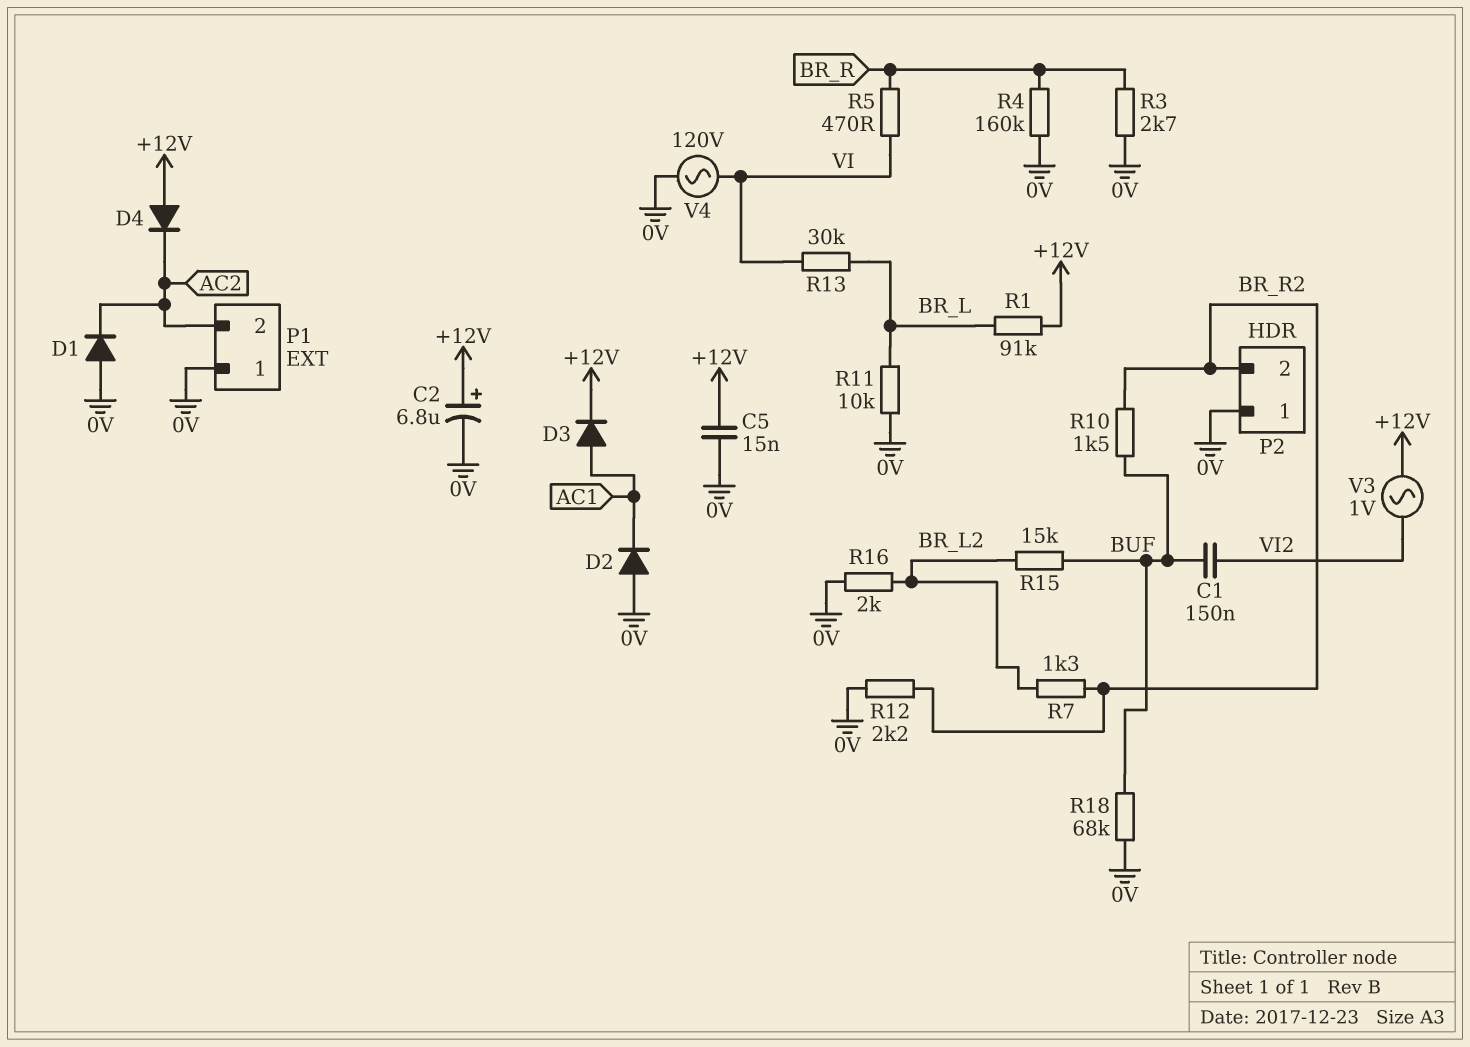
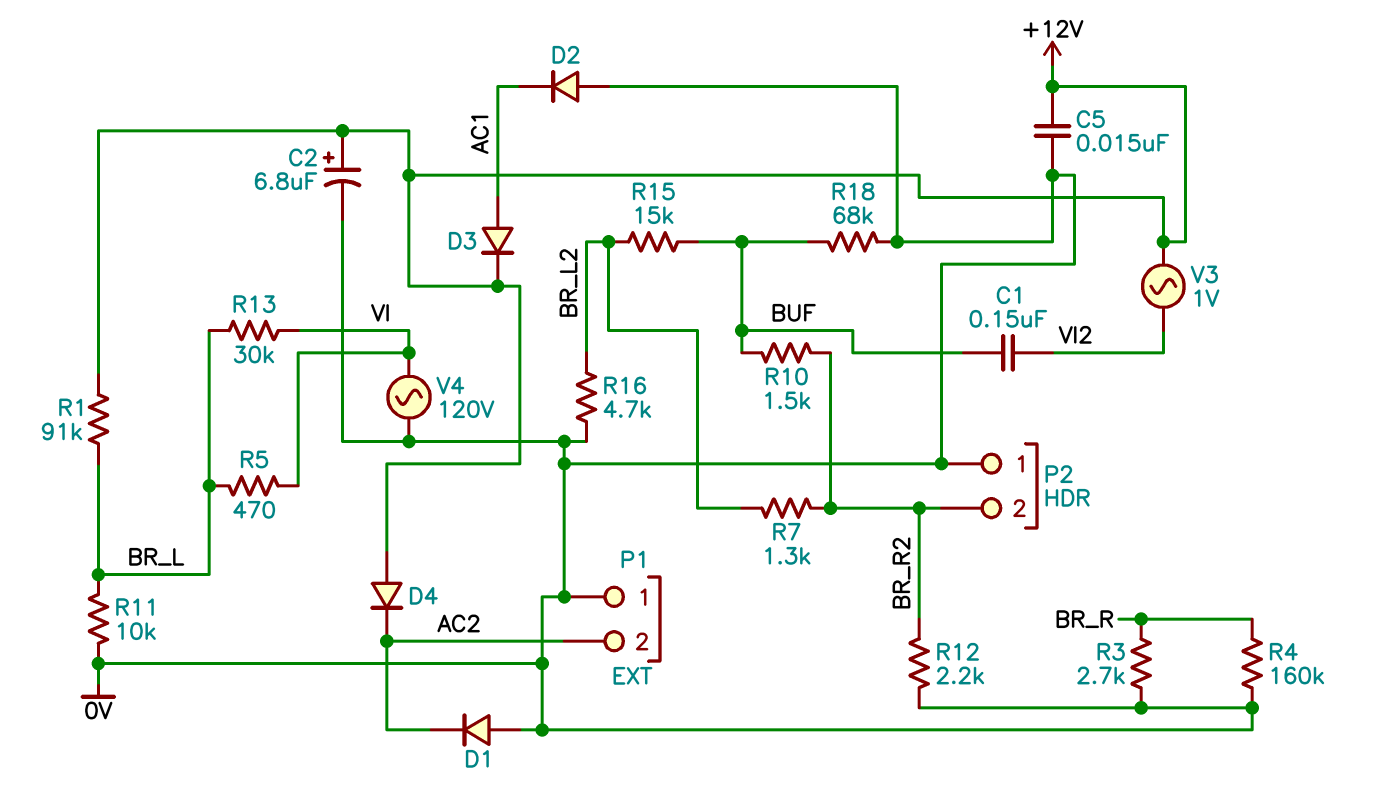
R5: 470 (BR_R, VI) -> 470 (BR_L, VI)
R16: 2k (0V, BR_L2) -> 4.7k (0V, BR_L2)

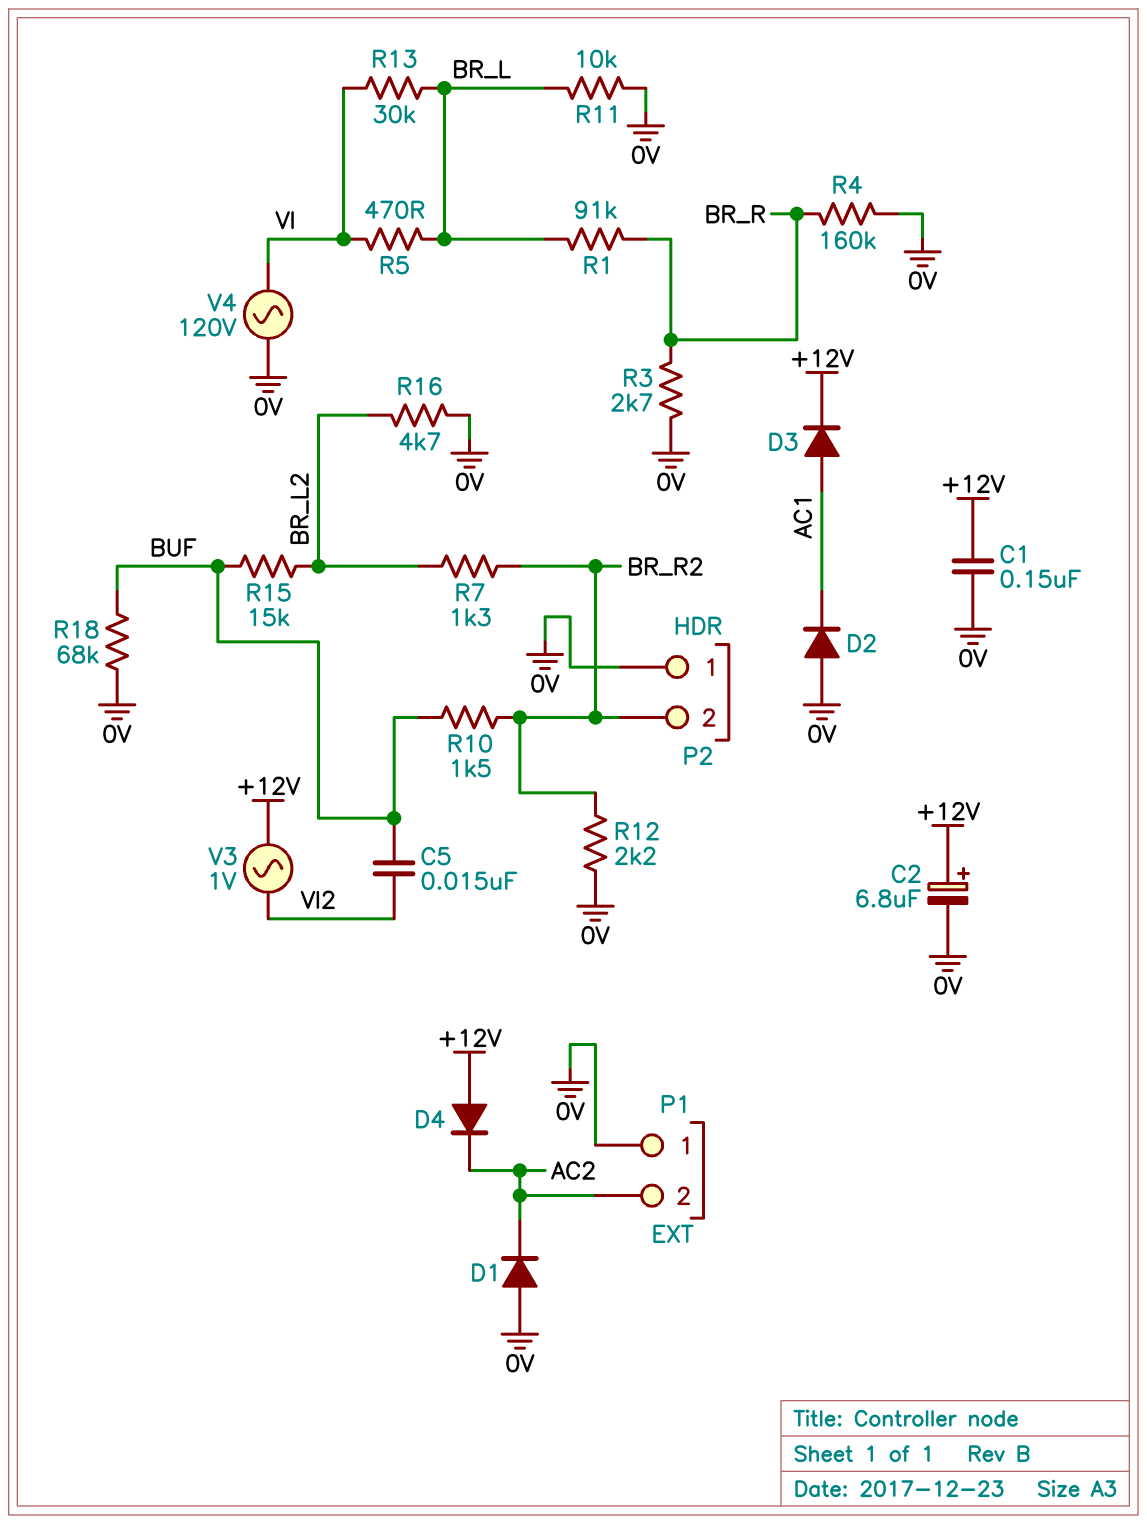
C1: 150nF (BUF, VI2) -> 150nF (+12V, 0V)
C5: 15nF (+12V, 0V) -> 15nF (BUF, VI2)
R1: 91k (+12V, BR_L) -> 91k (BR_L, BR_R)

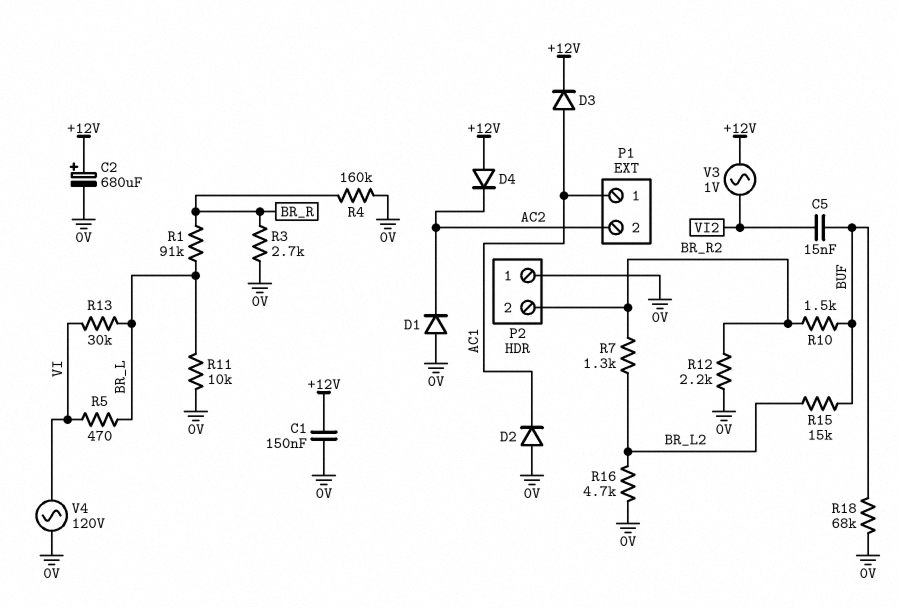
C2: 6.8uF (plus +12V, minus 0V) -> 680uF (plus +12V, minus 0V)
P1 pin 1: 0V -> AC1

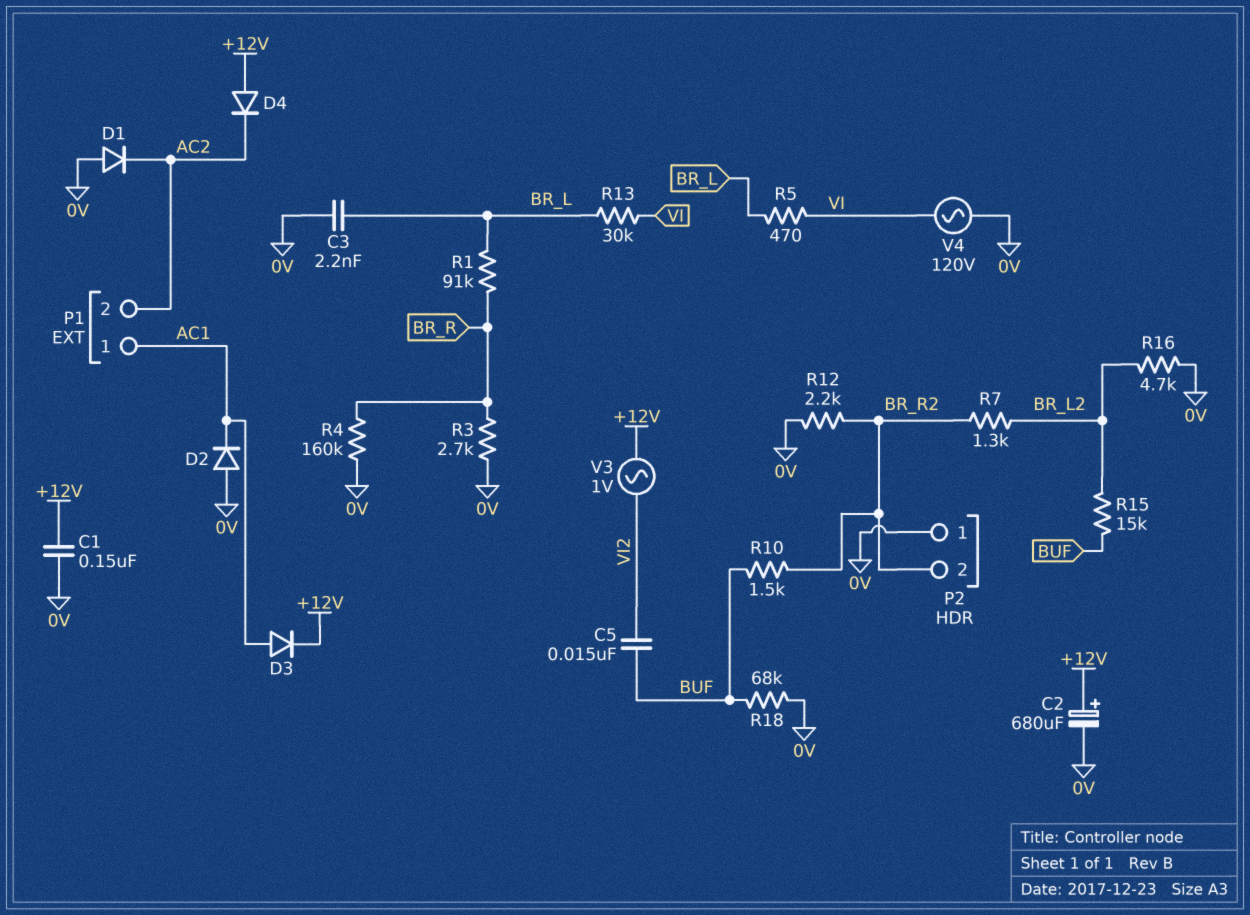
C3: none -> 2.2nF (0V, BR_L)
R11: 10k (0V, BR_L) -> none

